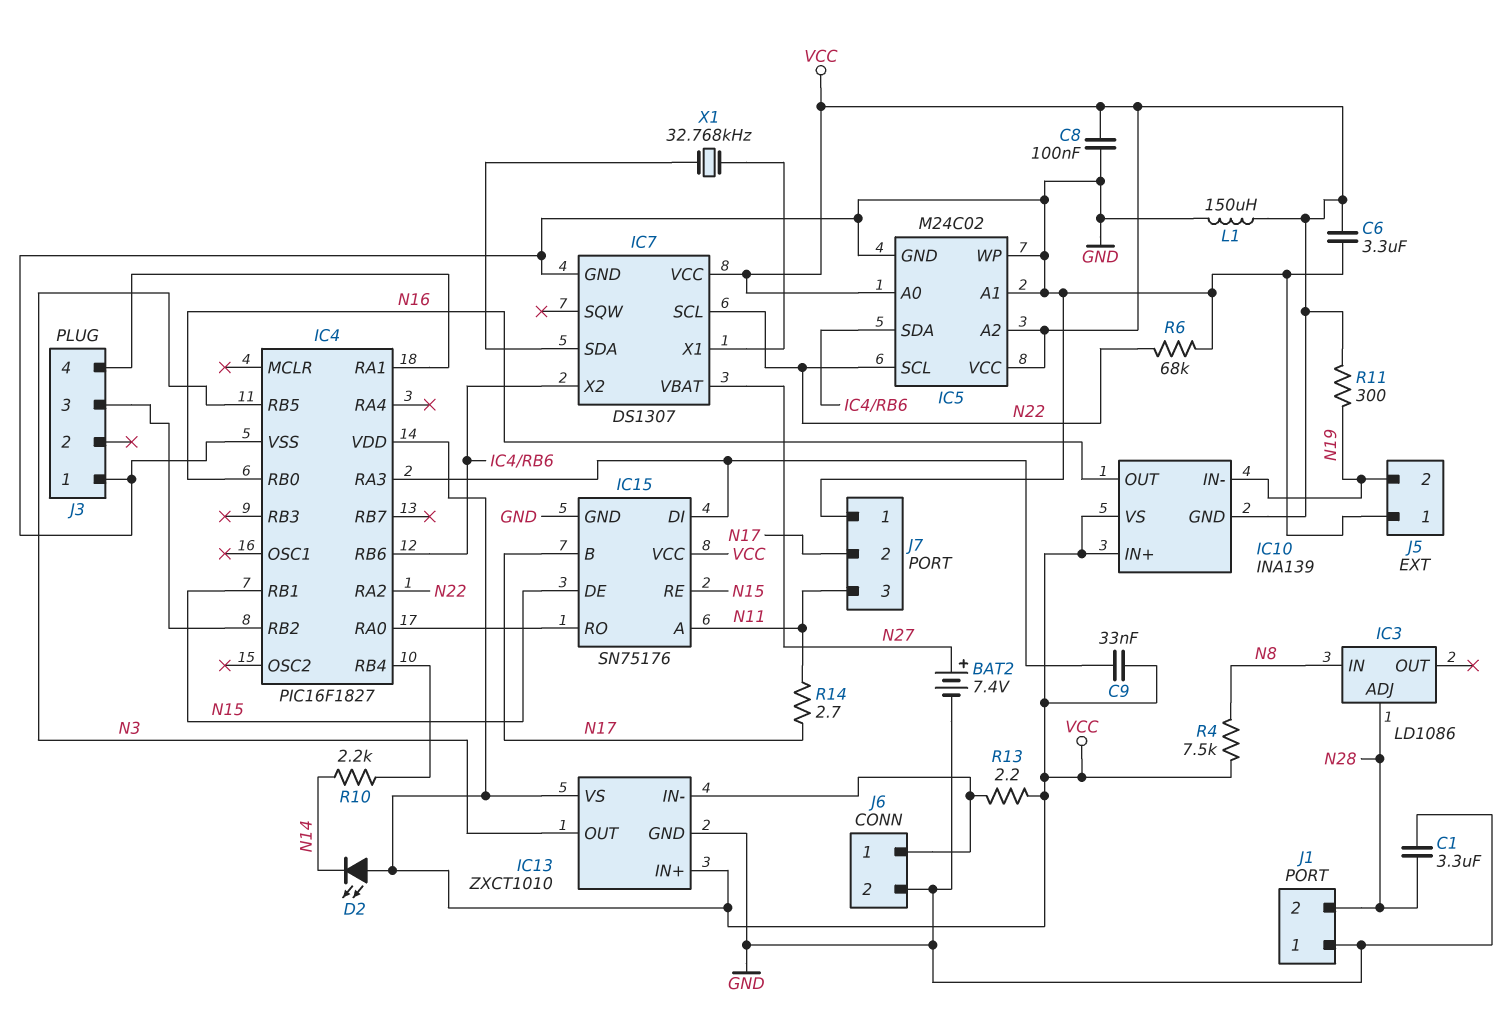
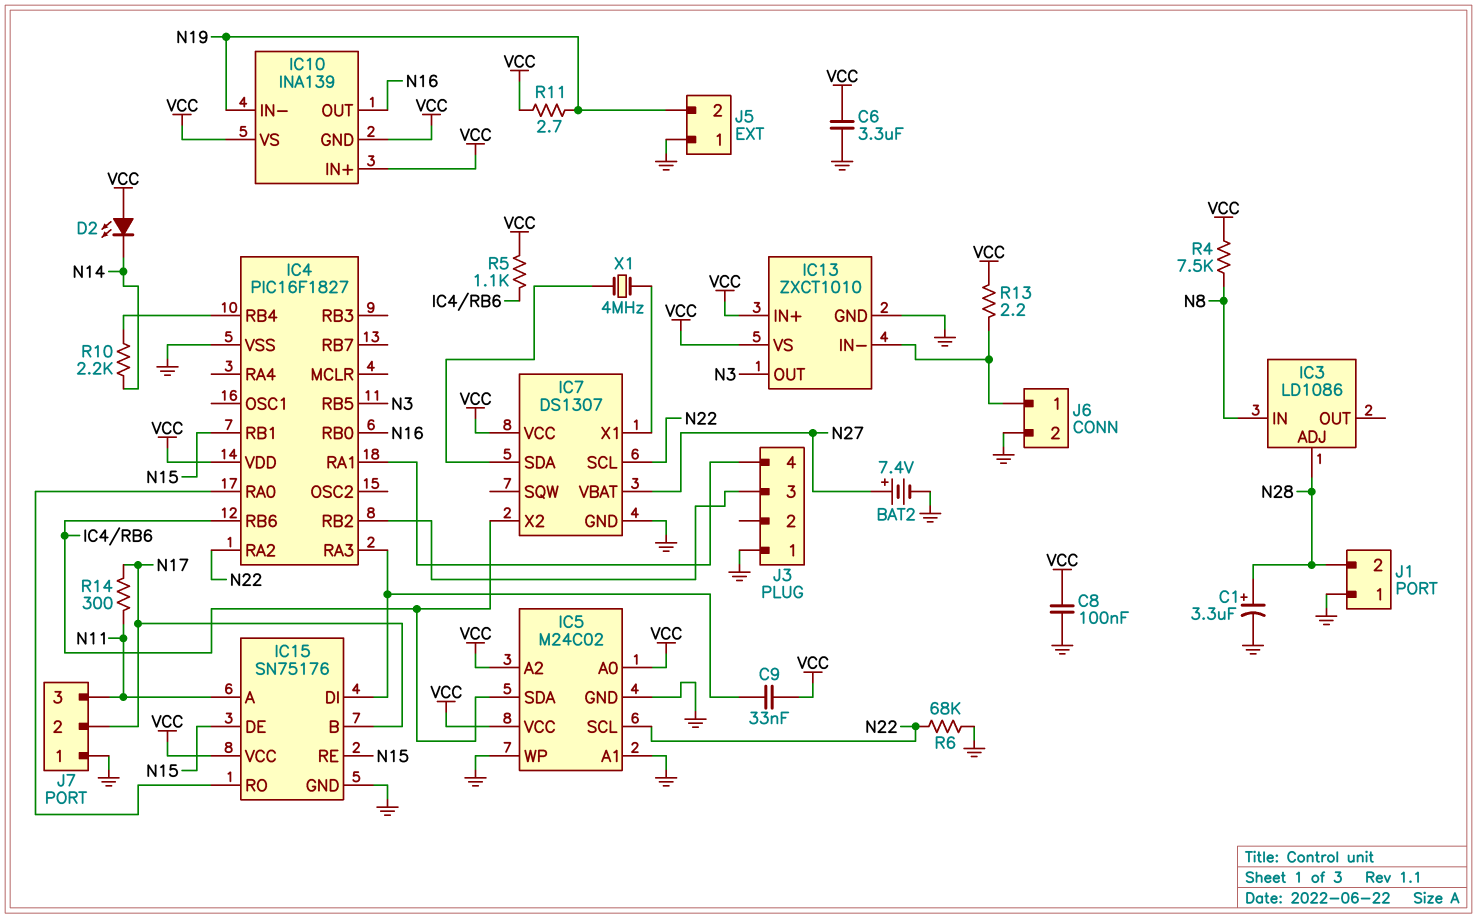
C1: 3.3uF (GND, N28) -> 3.3uF (plus N28, minus GND)
L1: 150uH (GND, VCC) -> none
R5: none -> 1.1k (IC4/RB6, VCC)
R11: 300 (N19, VCC) -> 2.7 (N19, VCC)
R14: 2.7 (N11, N17) -> 300 (N11, N17)
X1: 32.768kHz (IC7/SDA, IC7/X1) -> 4MHz (IC7/SDA, IC7/X1)

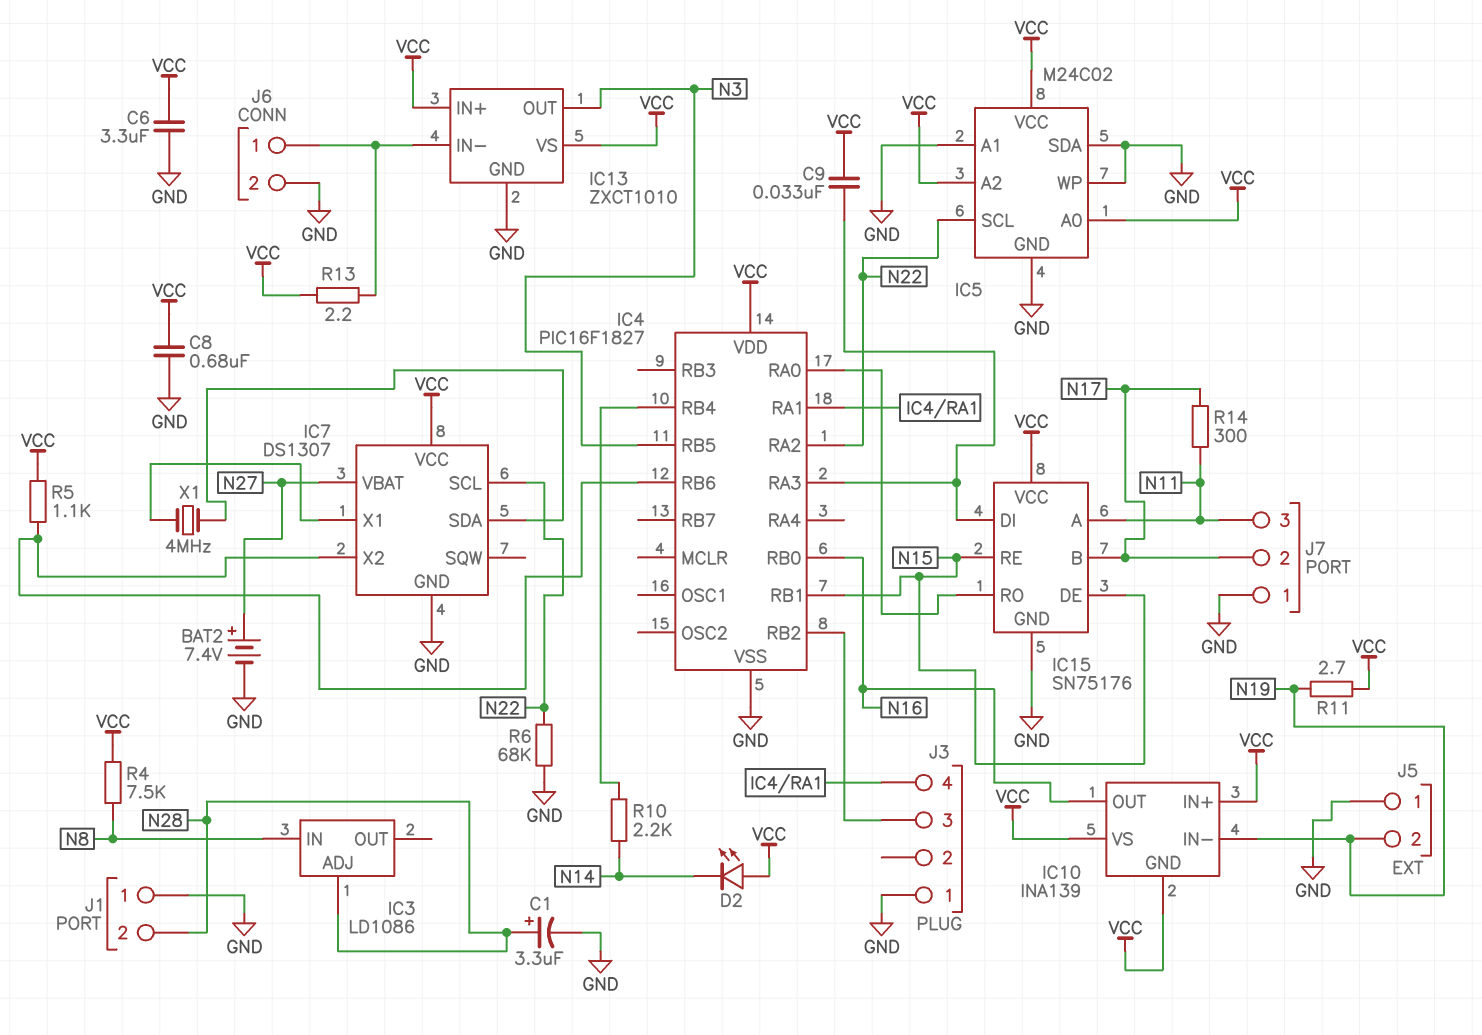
C8: 100nF (GND, VCC) -> 680nF (GND, VCC)
IC5 pin SDA: IC4/RB6 -> GND

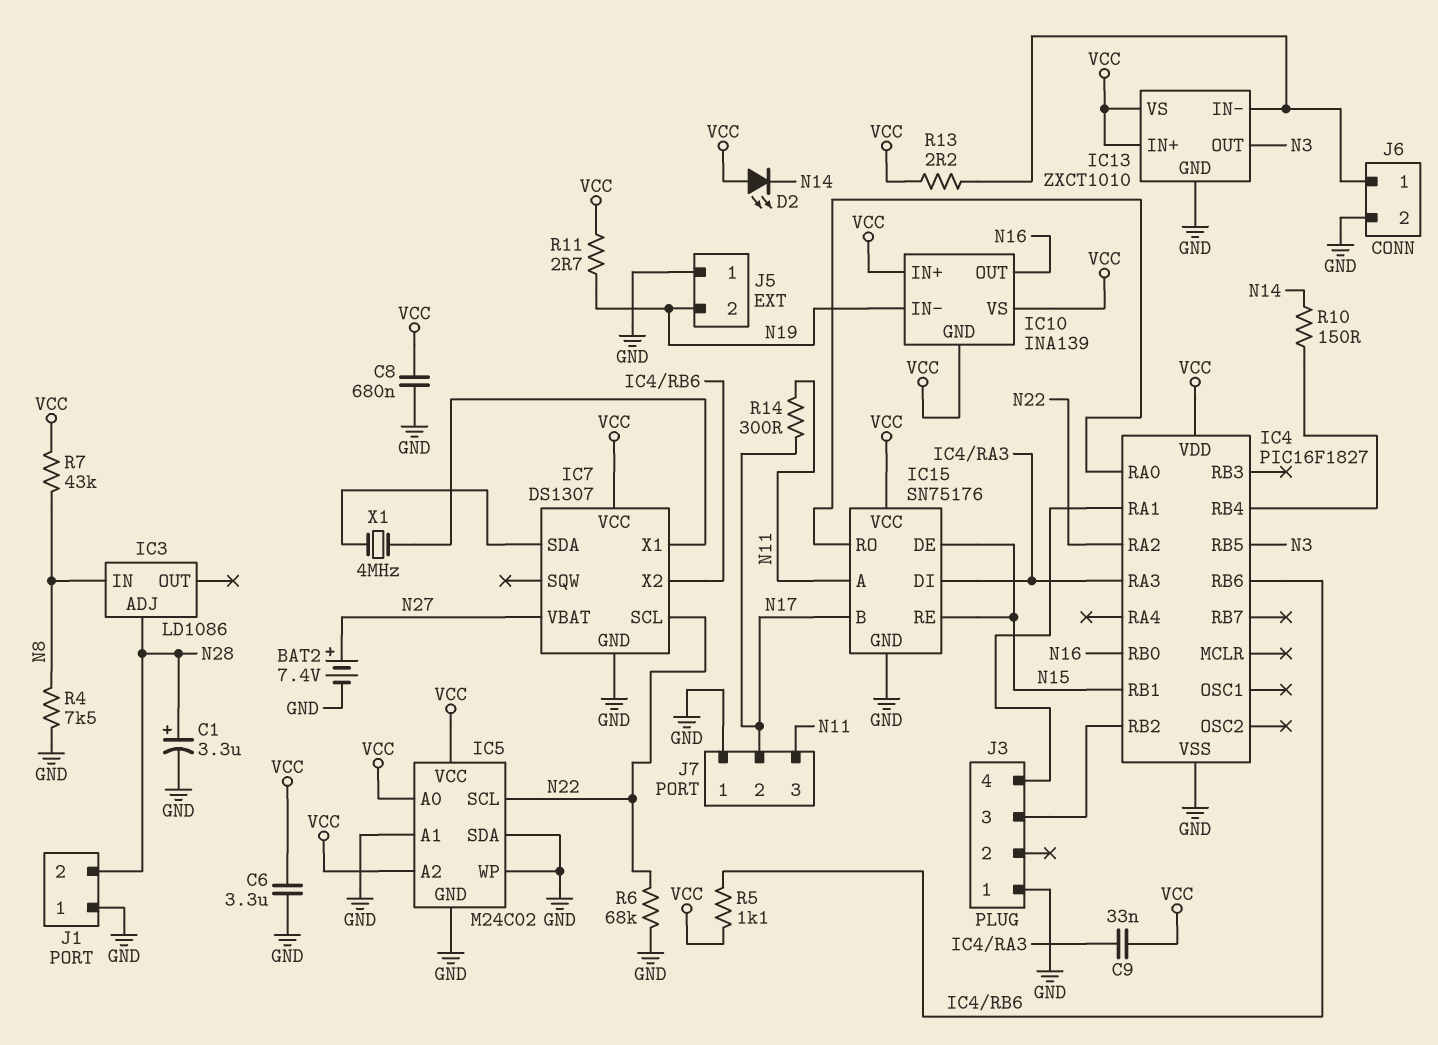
R4: 7.5k (N8, VCC) -> 7.5k (GND, N8)
R7: none -> 43k (N8, VCC)
R10: 2.2k (IC4/RB4, N14) -> 150 (IC4/RB4, N14)

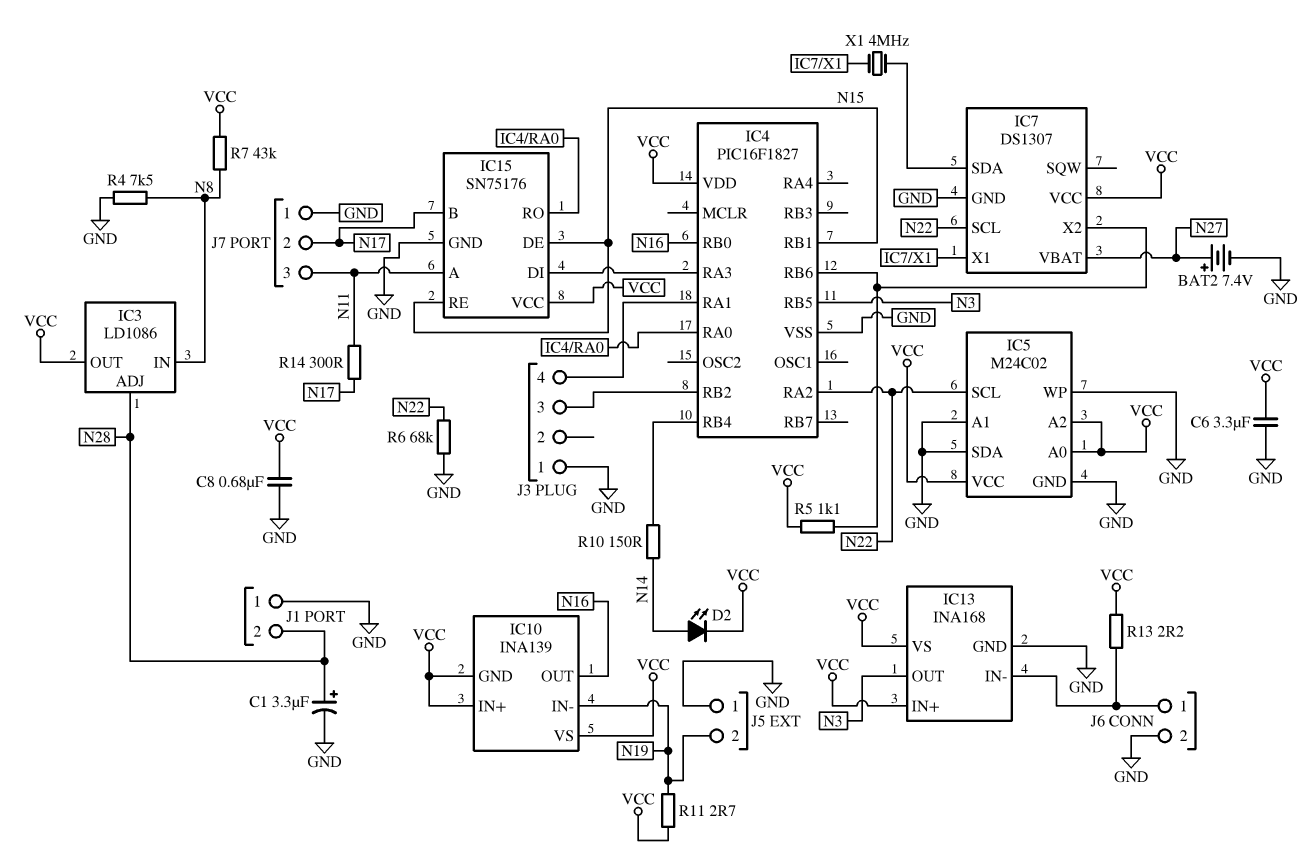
C9: 33nF (IC4/RA3, VCC) -> none
D2: LED (A VCC, K N14) -> LED (A N14, K VCC)
IC3 pin OUT: none -> VCC
IC13: ZXCT1010 -> INA168

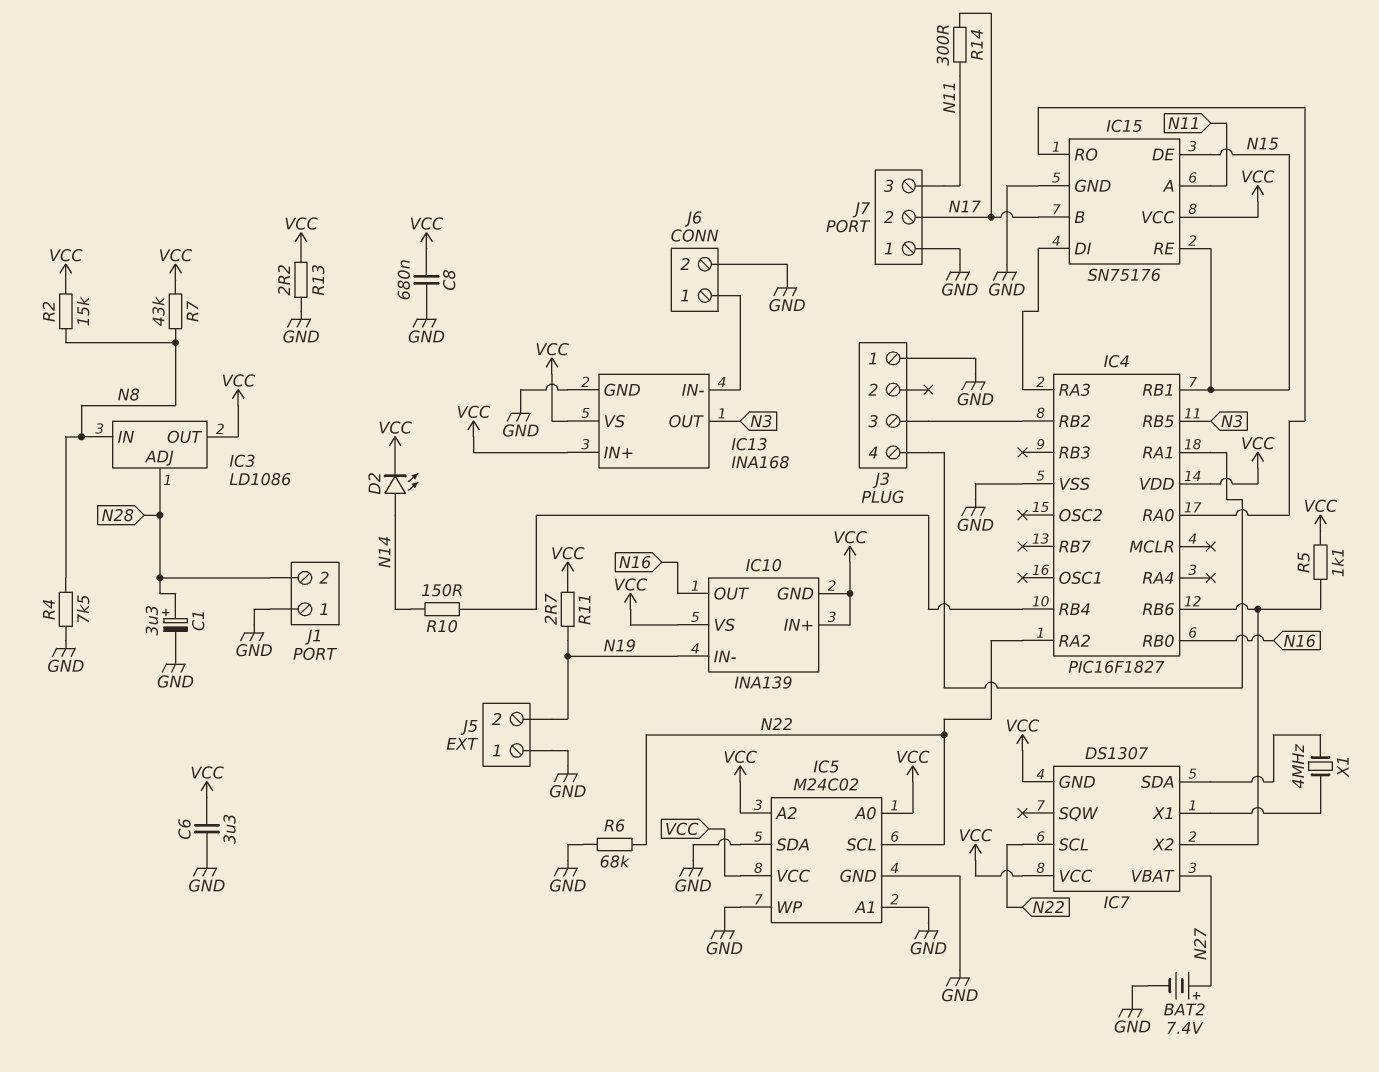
IC7 pin GND: GND -> VCC
R2: none -> 15k (N8, VCC)
R13: 2.2 (IC13/IN-, VCC) -> 2.2 (GND, VCC)

